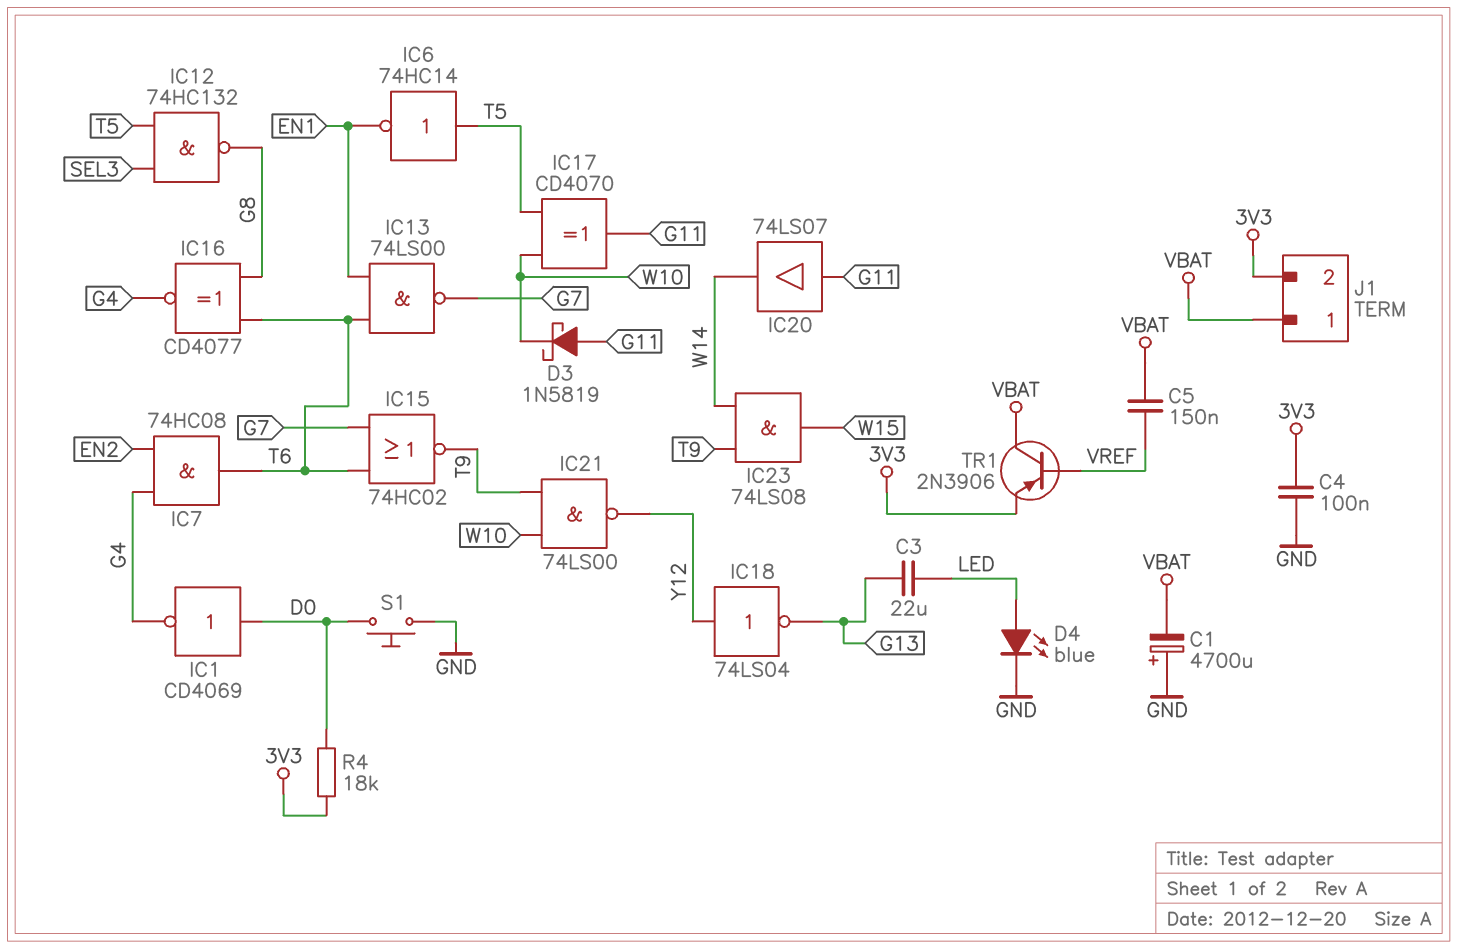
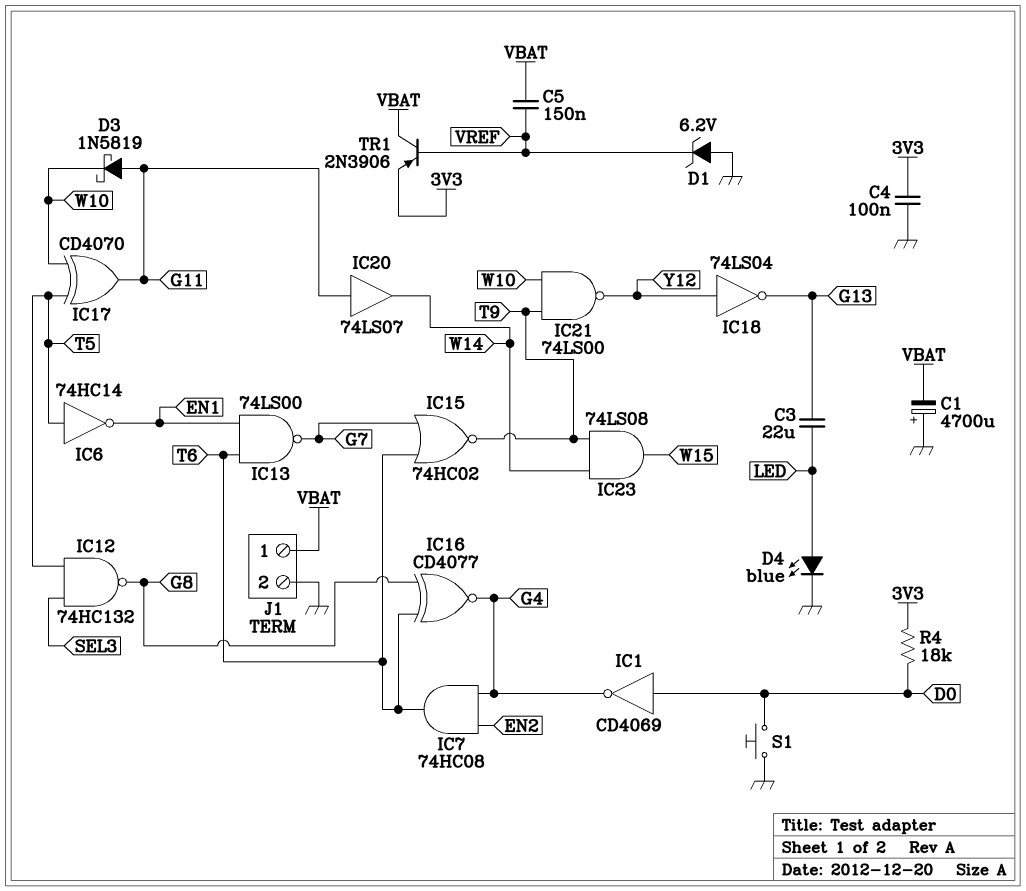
D1: none -> zener 6.2V (A GND, K VREF)
J1 pin 2: 3V3 -> GND

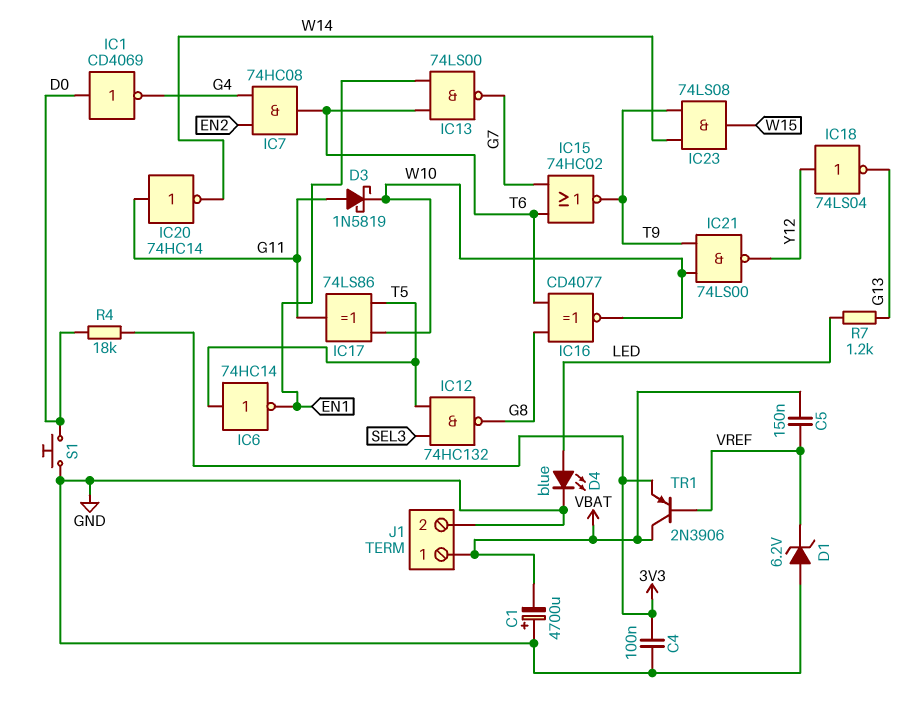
C3: 22uF (G13, LED) -> none
IC16: XNOR CD4077 (in G8, in T6, out G4) -> XNOR CD4077 (in G8, in T6, out W10)
IC17: XOR CD4070 (in T5, in W10, out G11) -> XOR 74LS86 (in T5, in W10, out G11)
IC20: buffer 74LS07 (in G11, out W14) -> NOT 74HC14 (in G11, out W14)
R7: none -> 1.2k (G13, LED)

